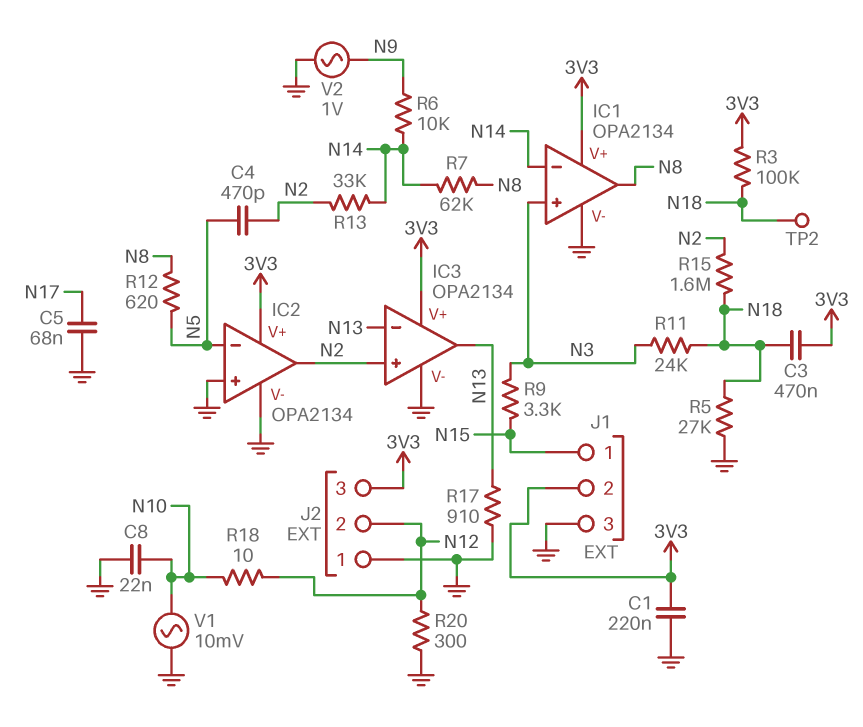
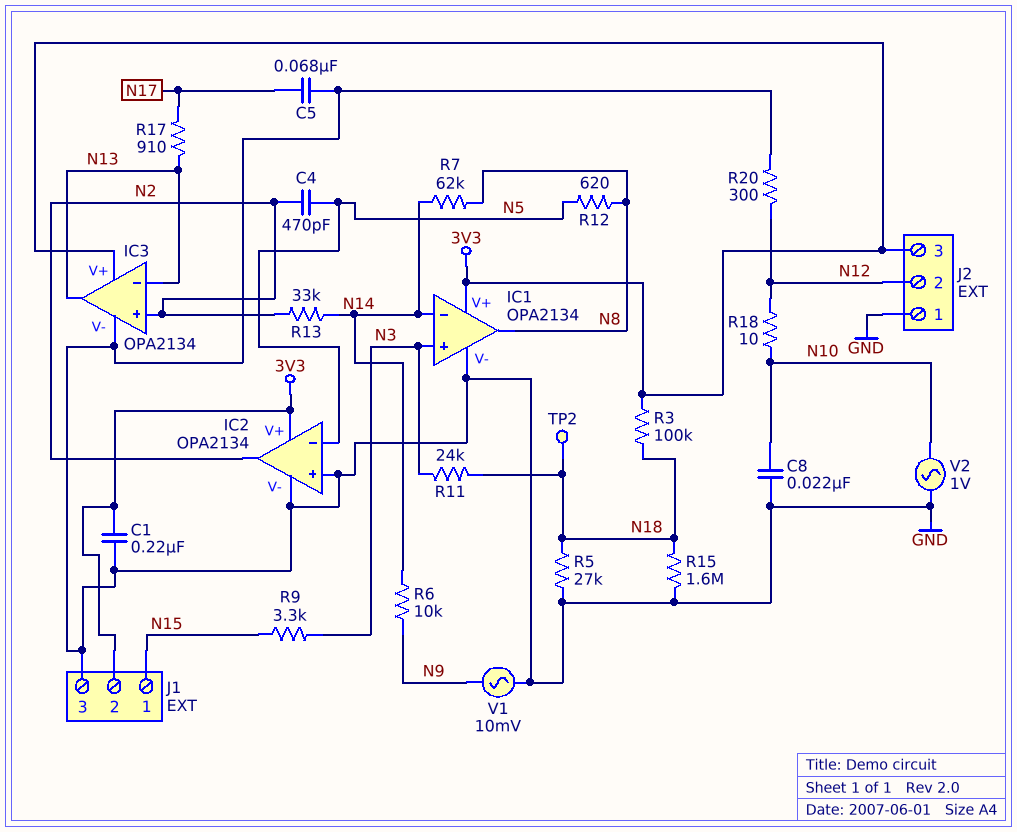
C3: 470nF (3V3, N18) -> none
R15: 1.6M (N2, N18) -> 1.6M (GND, N18)
R17: 910 (GND, N13) -> 910 (N13, N17)
V1: AC 10mV (GND, N10) -> AC 10mV (GND, N9)
V2: AC 1V (GND, N9) -> AC 1V (GND, N10)

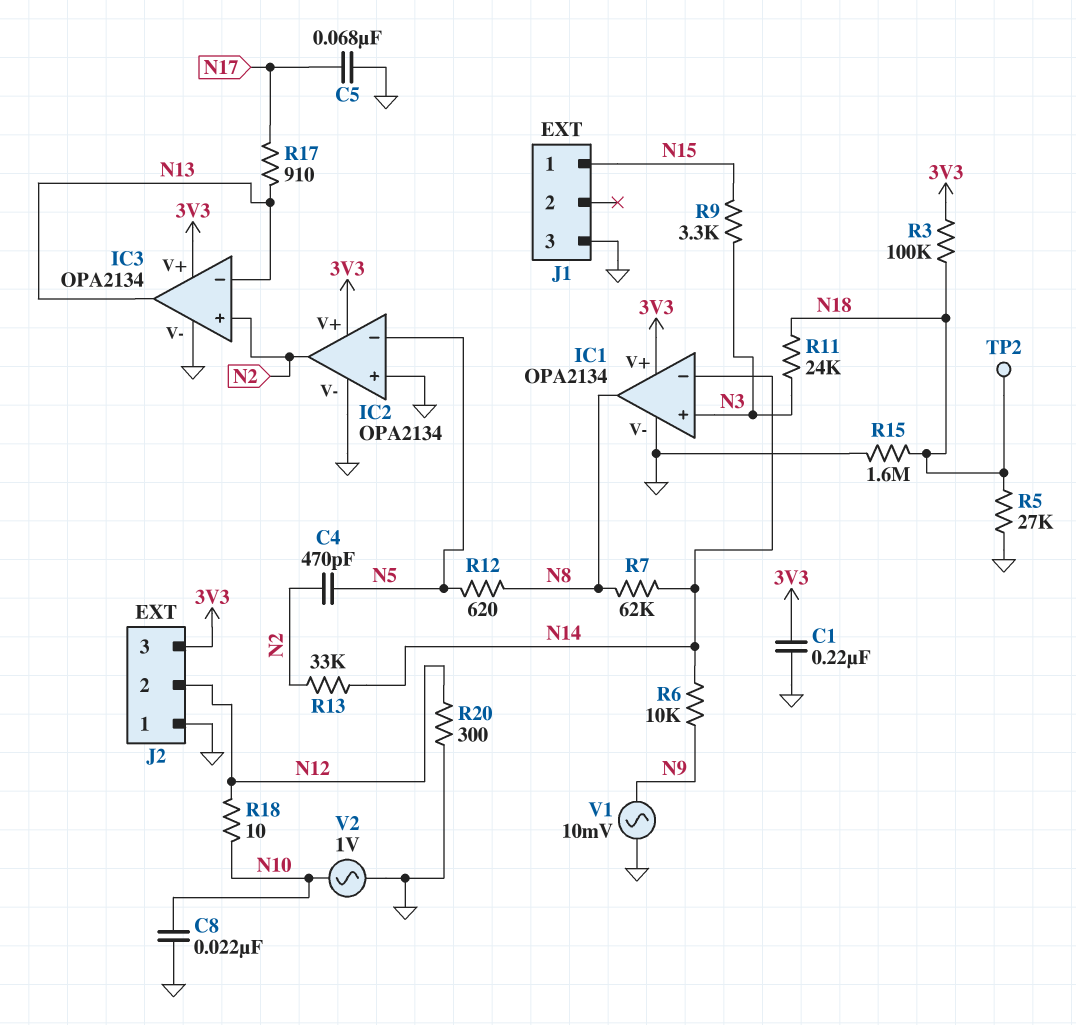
J1 pin 2: 3V3 -> none

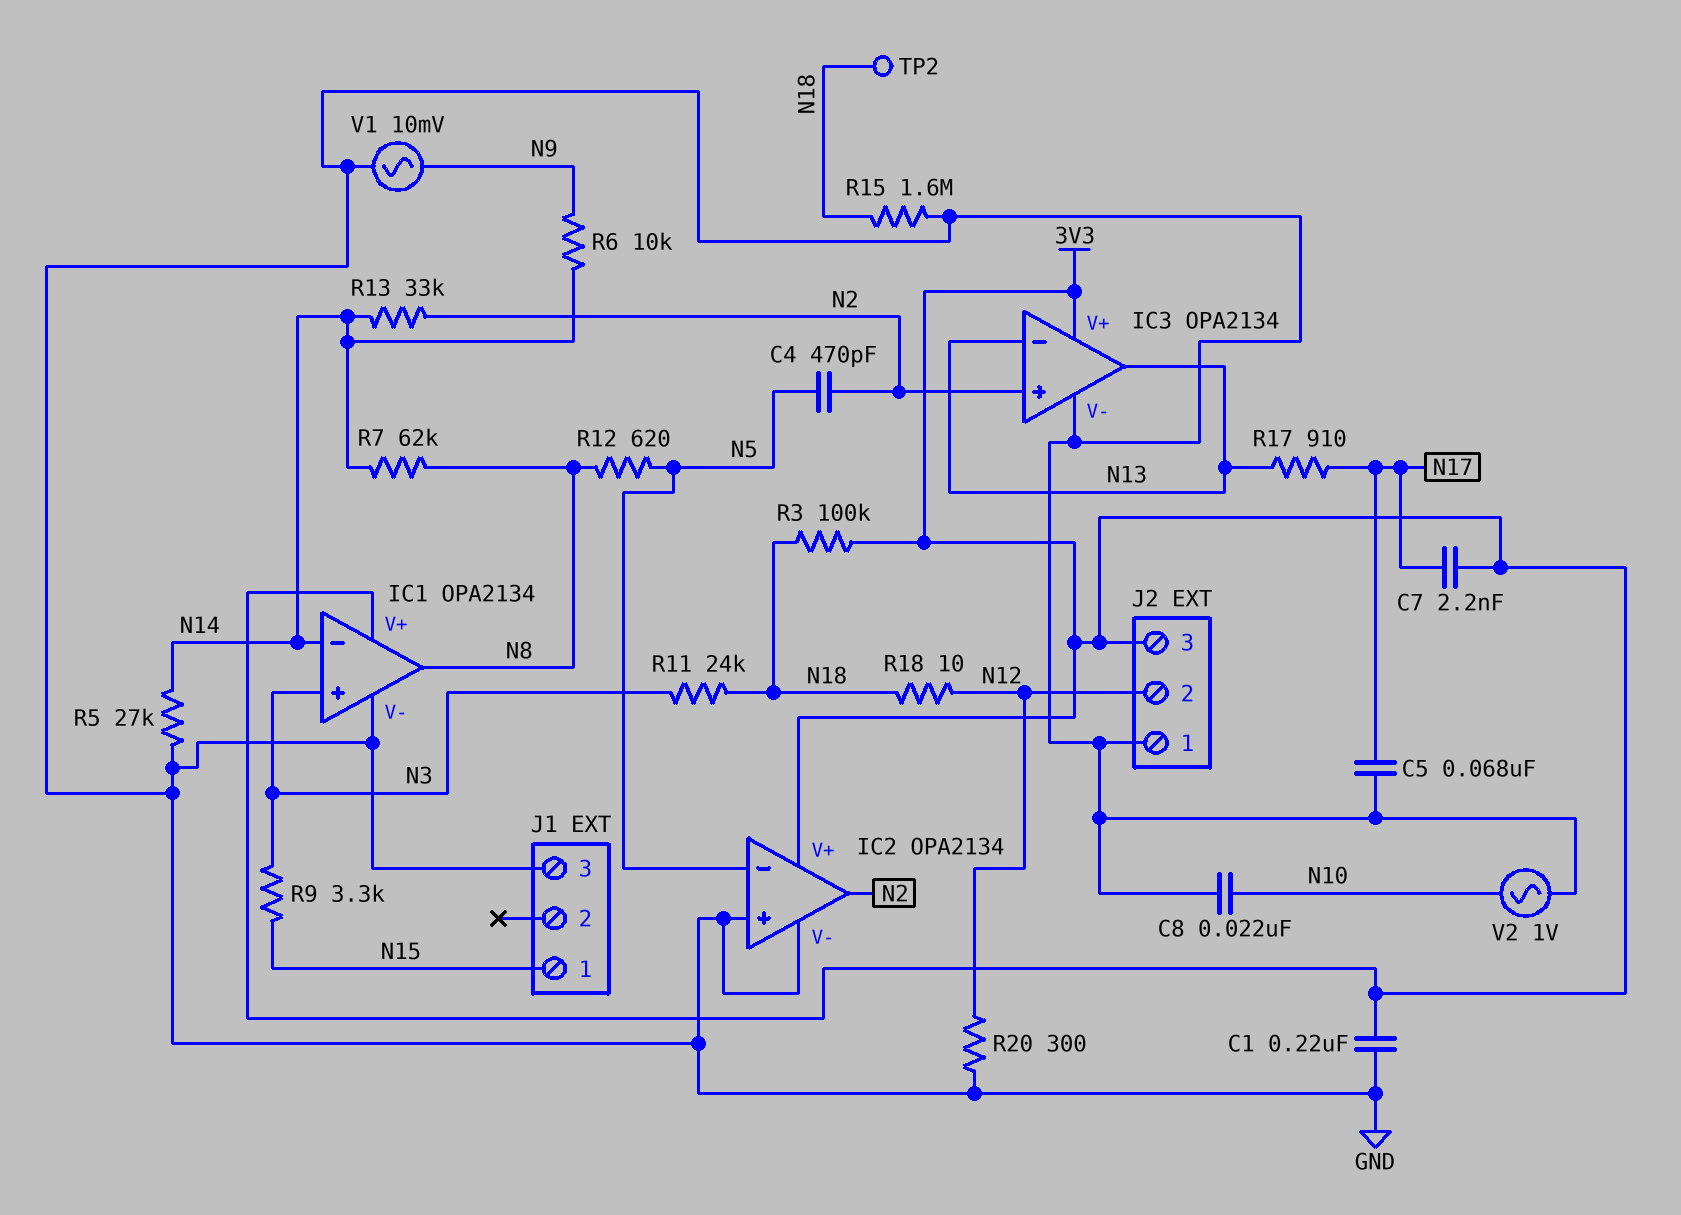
C7: none -> 2.2nF (3V3, N17)
R5: 27k (GND, N18) -> 27k (GND, N14)
R18: 10 (N10, N12) -> 10 (N12, N18)

